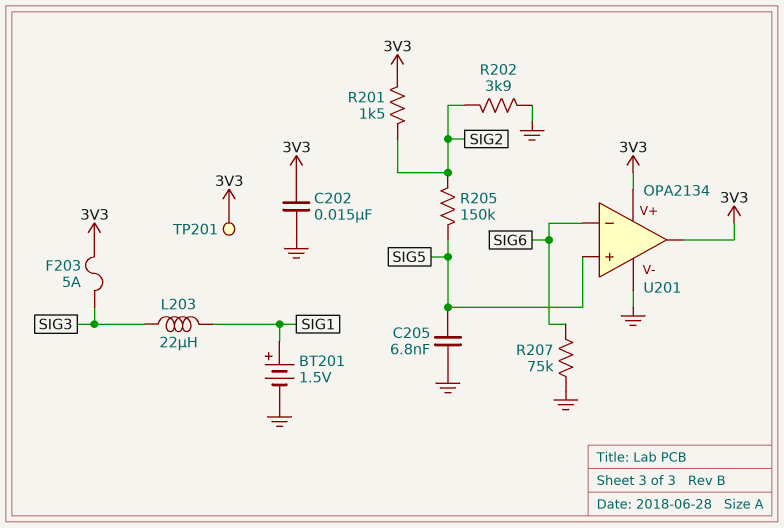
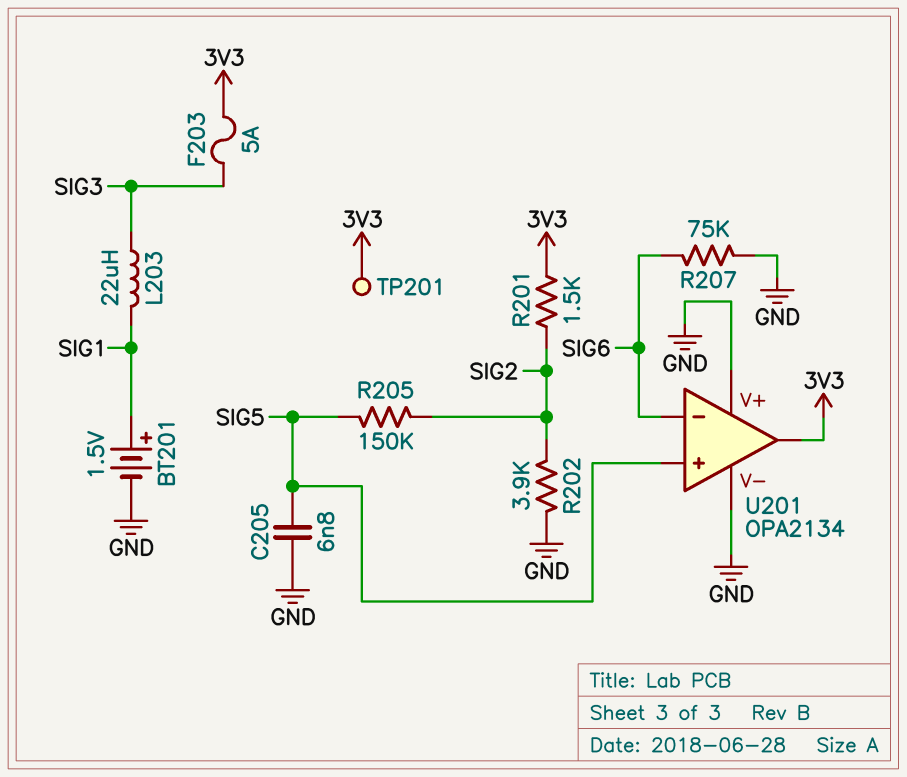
C202: 15nF (3V3, GND) -> none
U201 pin V+: 3V3 -> GND

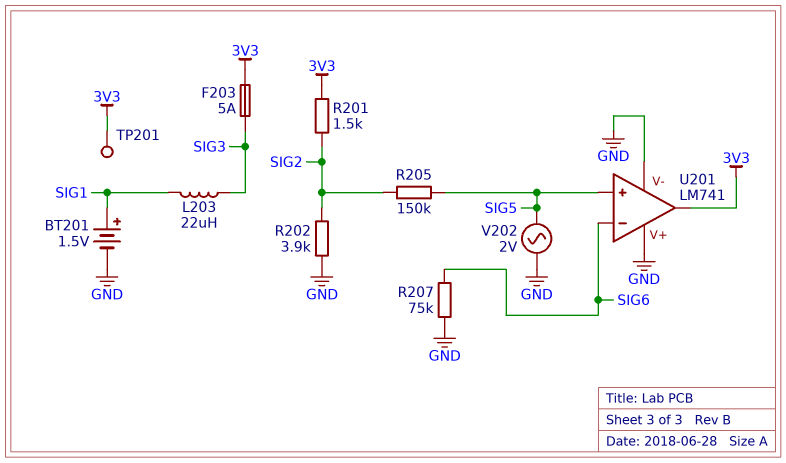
C205: 6.8nF (GND, SIG5) -> none
U201: OPA2134 -> LM741
V202: none -> AC 2V (GND, SIG5)

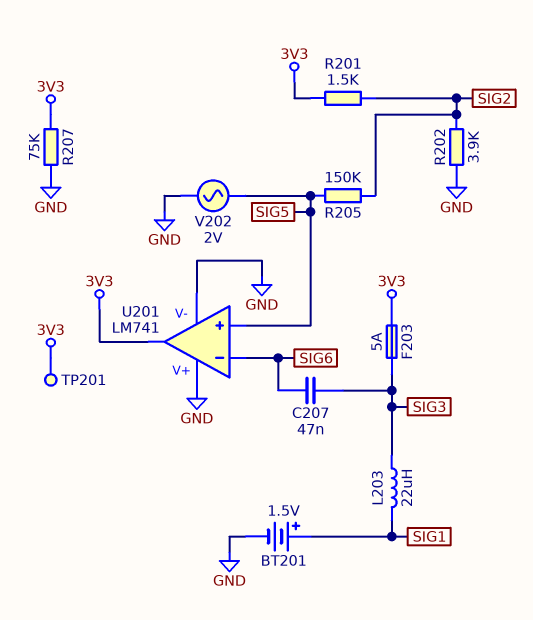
C207: none -> 47nF (SIG3, SIG6)
R207: 75k (GND, SIG6) -> 75k (3V3, GND)

